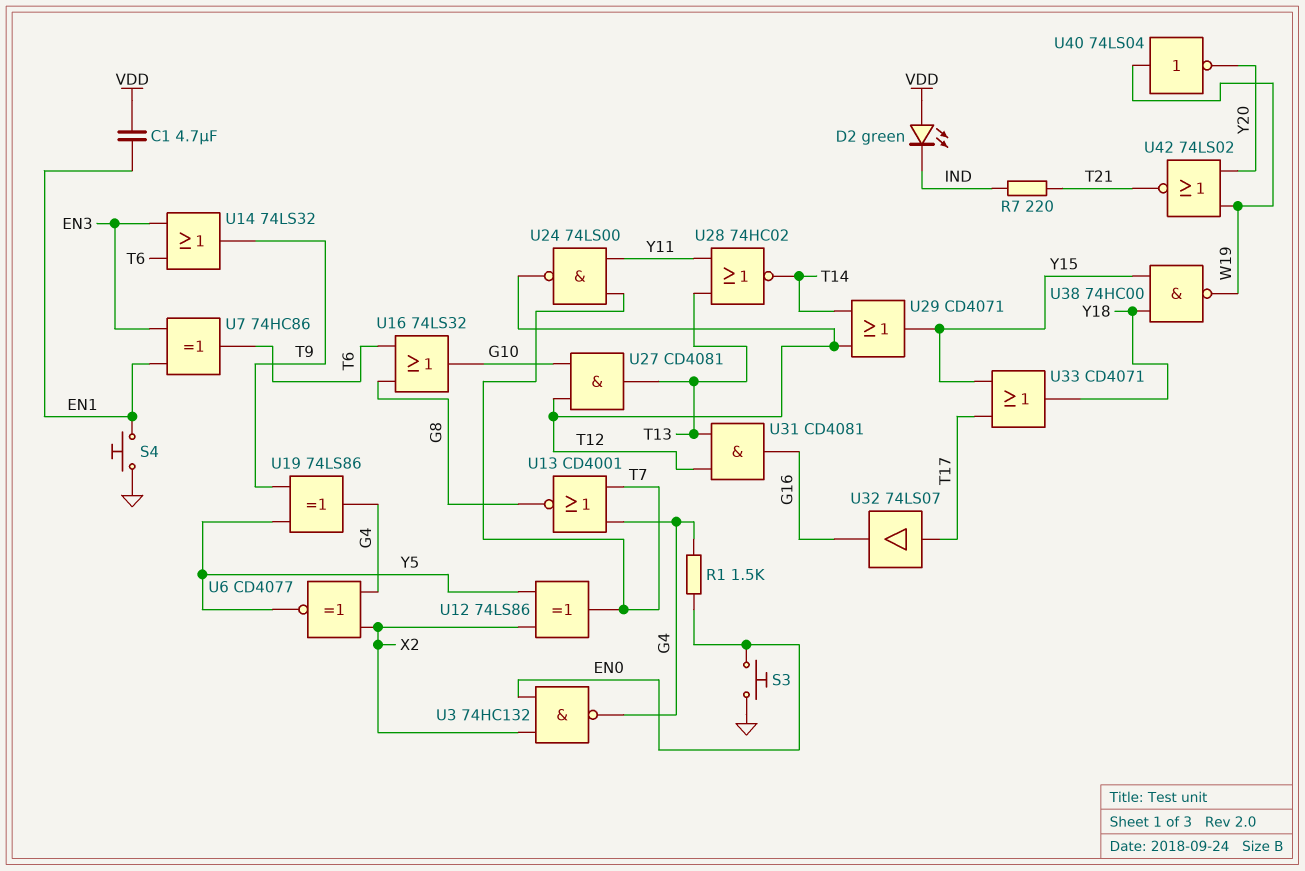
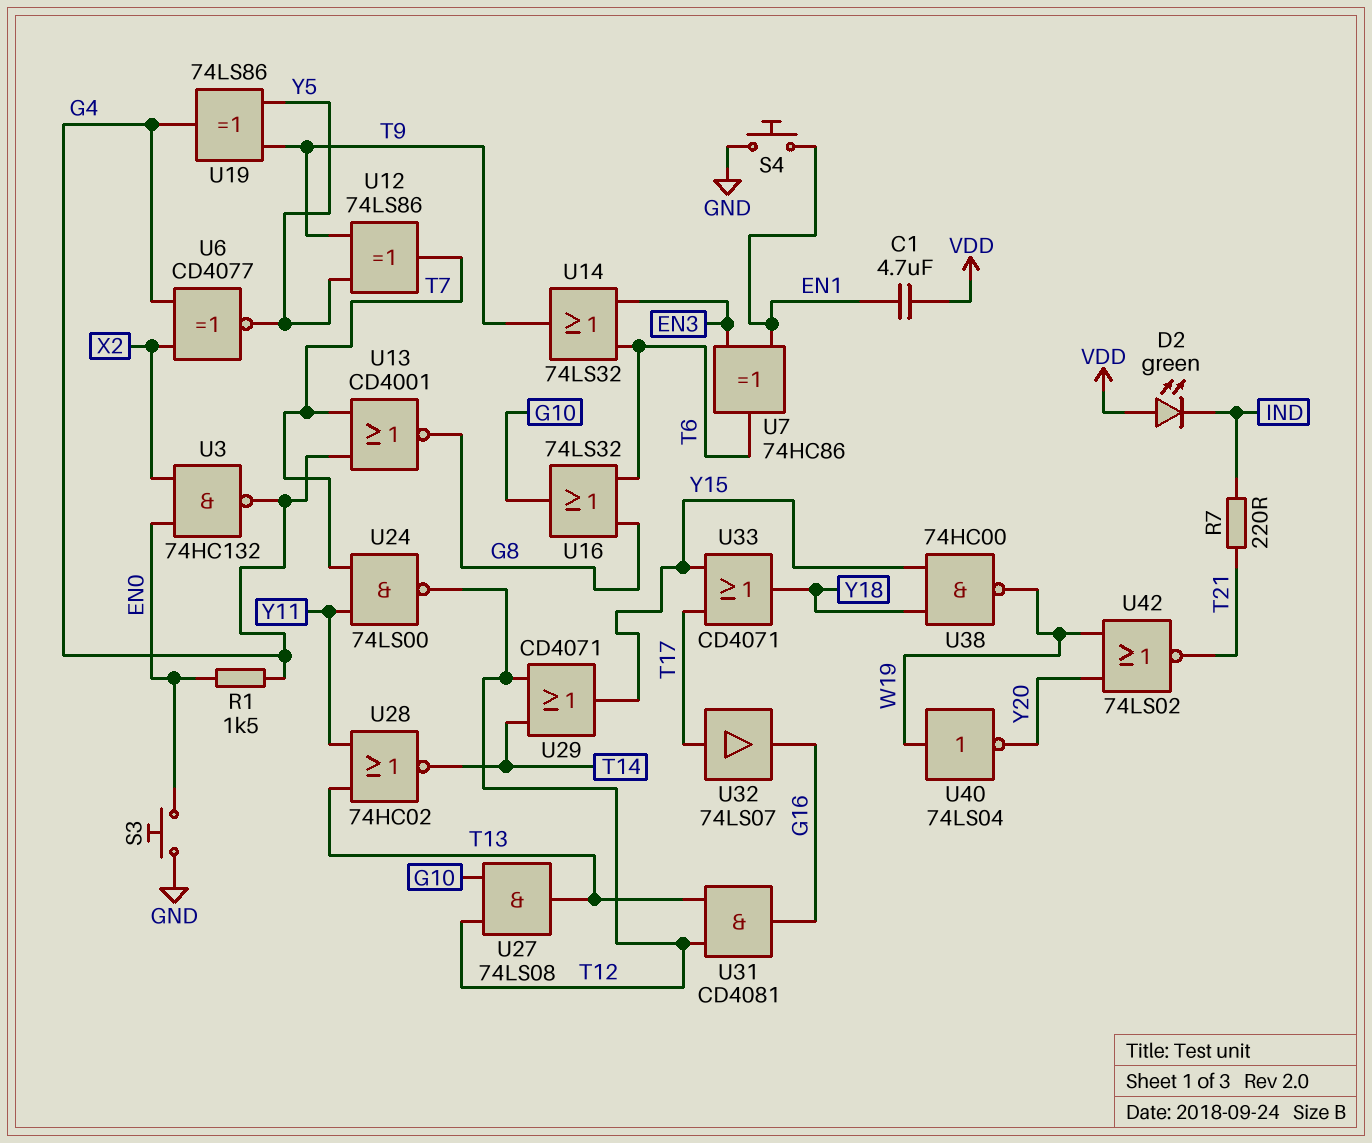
U12: XOR 74LS86 (in X2, in Y5, out T7) -> XOR 74LS86 (in T9, in Y5, out T7)
U27: AND CD4081 (in G10, in T12, out T13) -> AND 74LS08 (in G10, in T12, out T13)

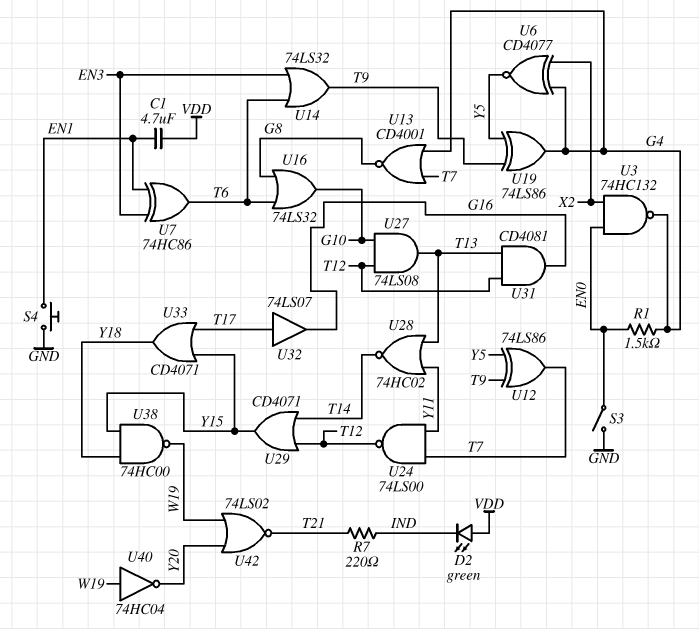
S3: button (EN0, GND) -> switch (EN0, GND)
U40: NOT 74LS04 (in W19, out Y20) -> NOT 74HC04 (in W19, out Y20)

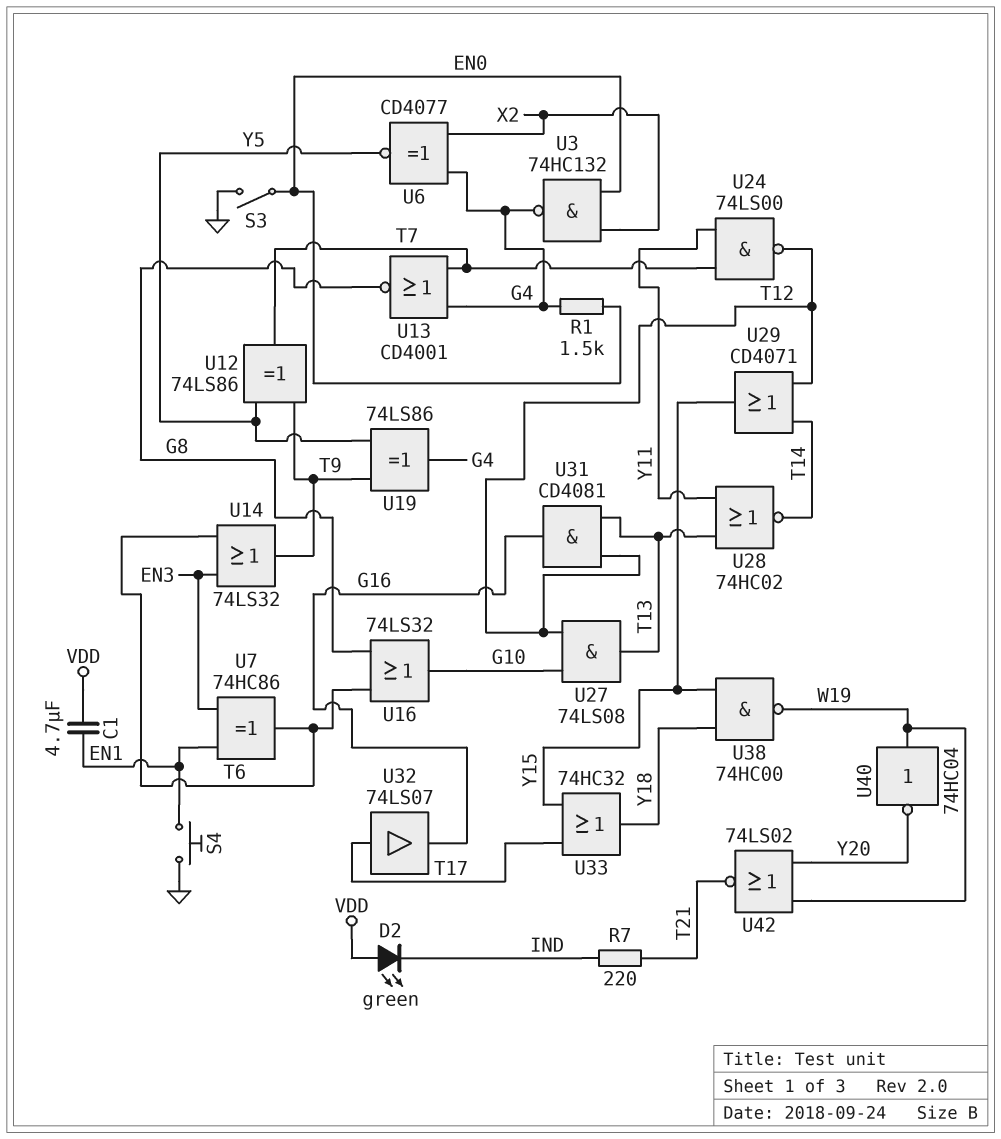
U33: OR CD4071 (in T17, in Y15, out Y18) -> OR 74HC32 (in T17, in Y15, out Y18)

